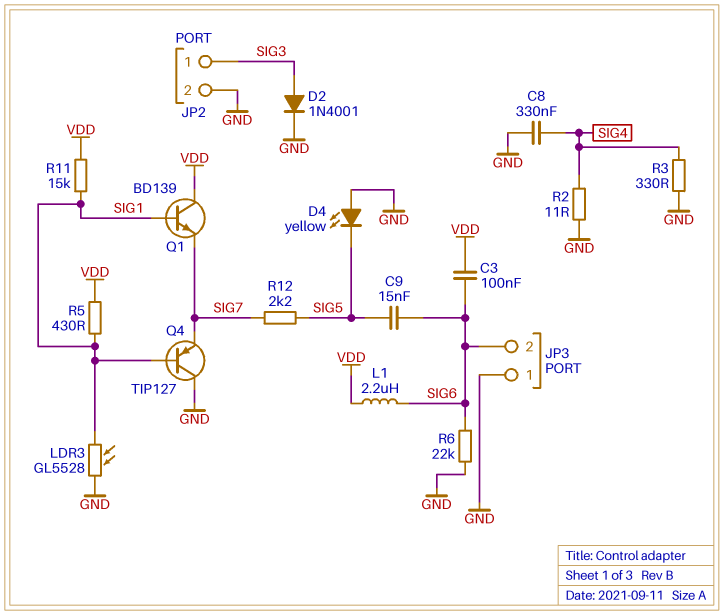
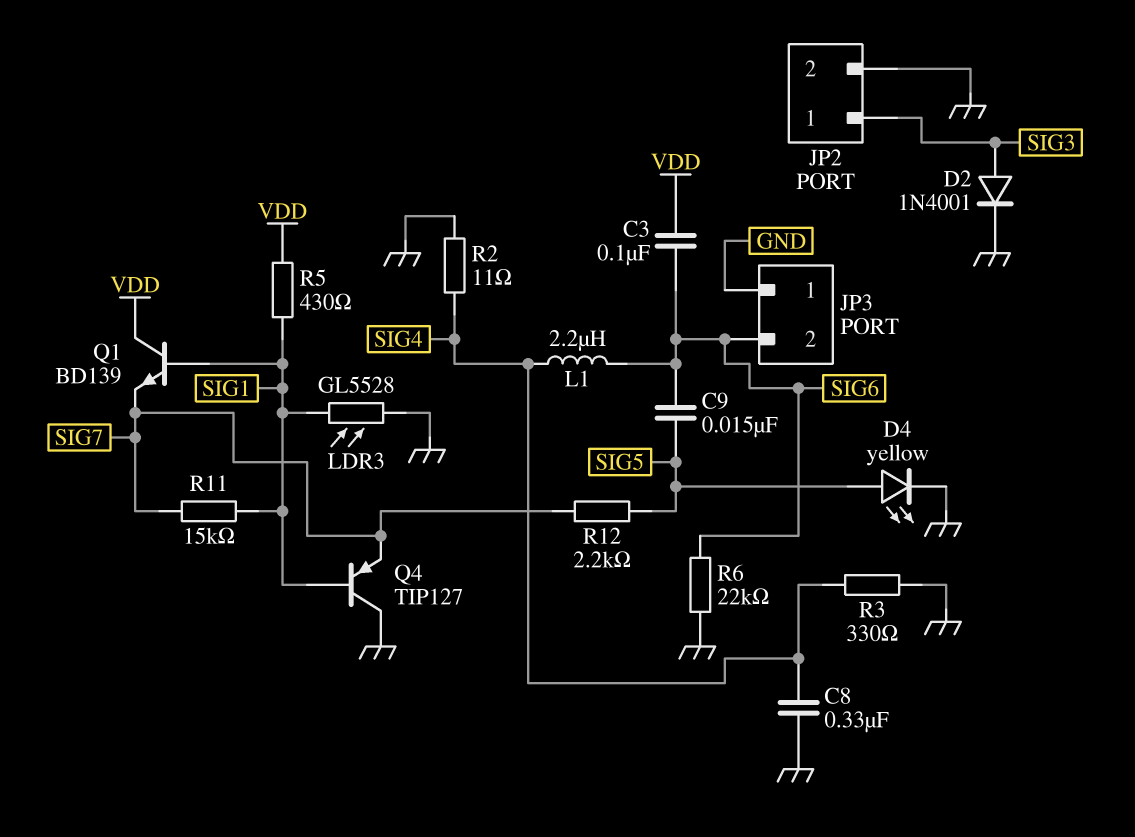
D4: LED yellow (A GND, K SIG5) -> LED yellow (A SIG5, K GND)
L1: 2.2uH (SIG6, VDD) -> 2.2uH (SIG4, SIG6)
R11: 15k (SIG1, VDD) -> 15k (SIG1, SIG7)

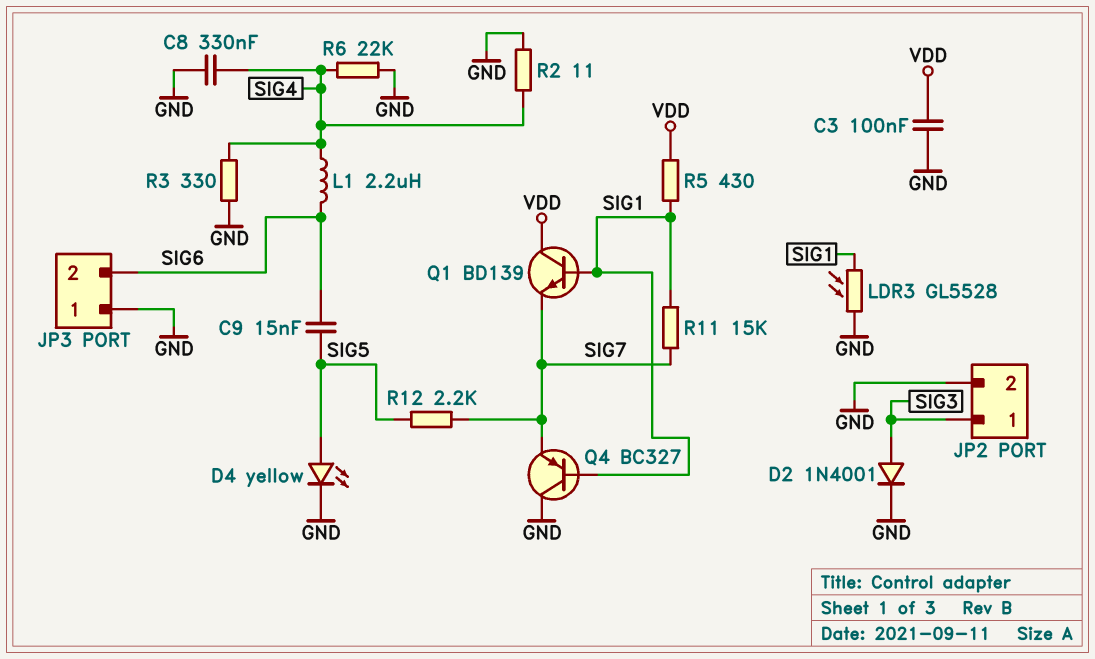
C3: 100nF (SIG6, VDD) -> 100nF (GND, VDD)
Q4: PNP TIP127 (B SIG1, C GND, E SIG7) -> PNP BC327 (B SIG1, C GND, E SIG7)
R6: 22k (GND, SIG6) -> 22k (GND, SIG4)

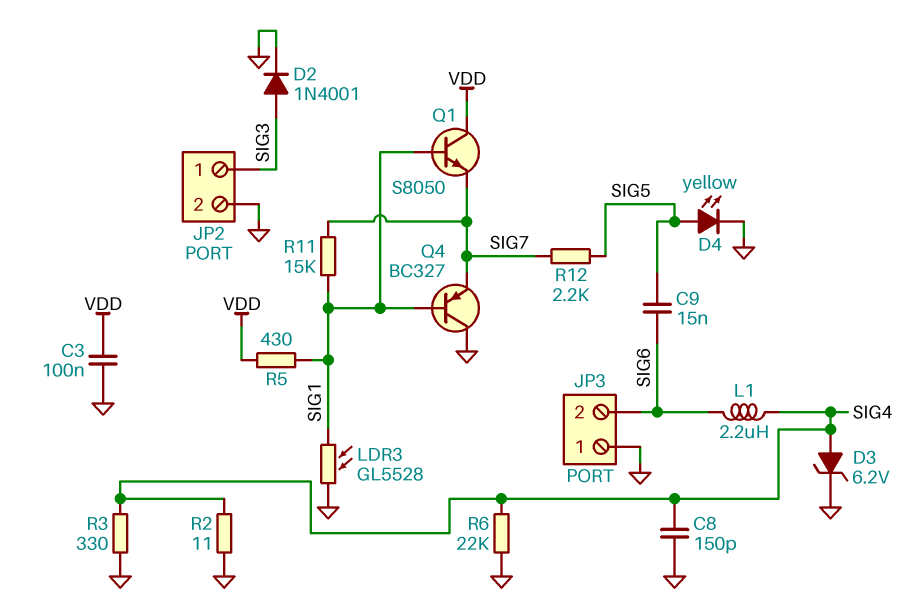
C8: 330nF (GND, SIG4) -> 150pF (GND, SIG4)
D3: none -> zener 6.2V (A SIG4, K GND)
Q1: NPN BD139 (B SIG1, C VDD, E SIG7) -> NPN S8050 (B SIG1, C VDD, E SIG7)

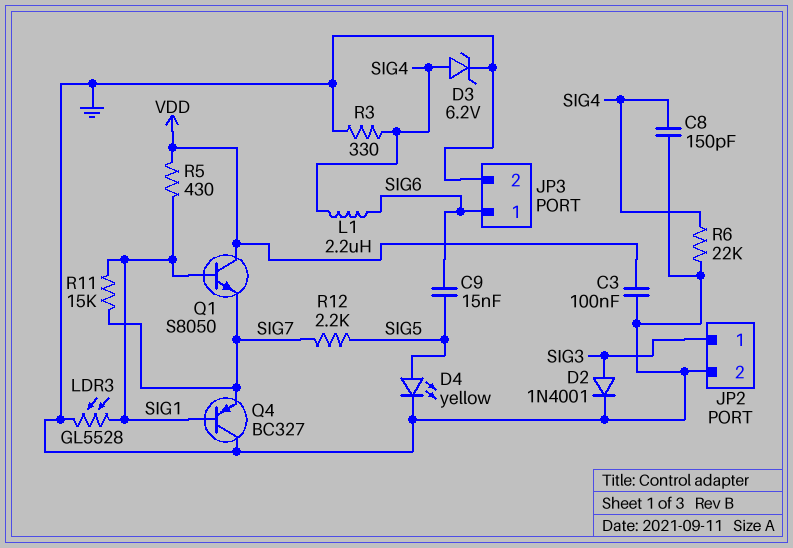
JP3 pin 1: GND -> SIG6
JP3 pin 2: SIG6 -> GND
R2: 11 (GND, SIG4) -> none

